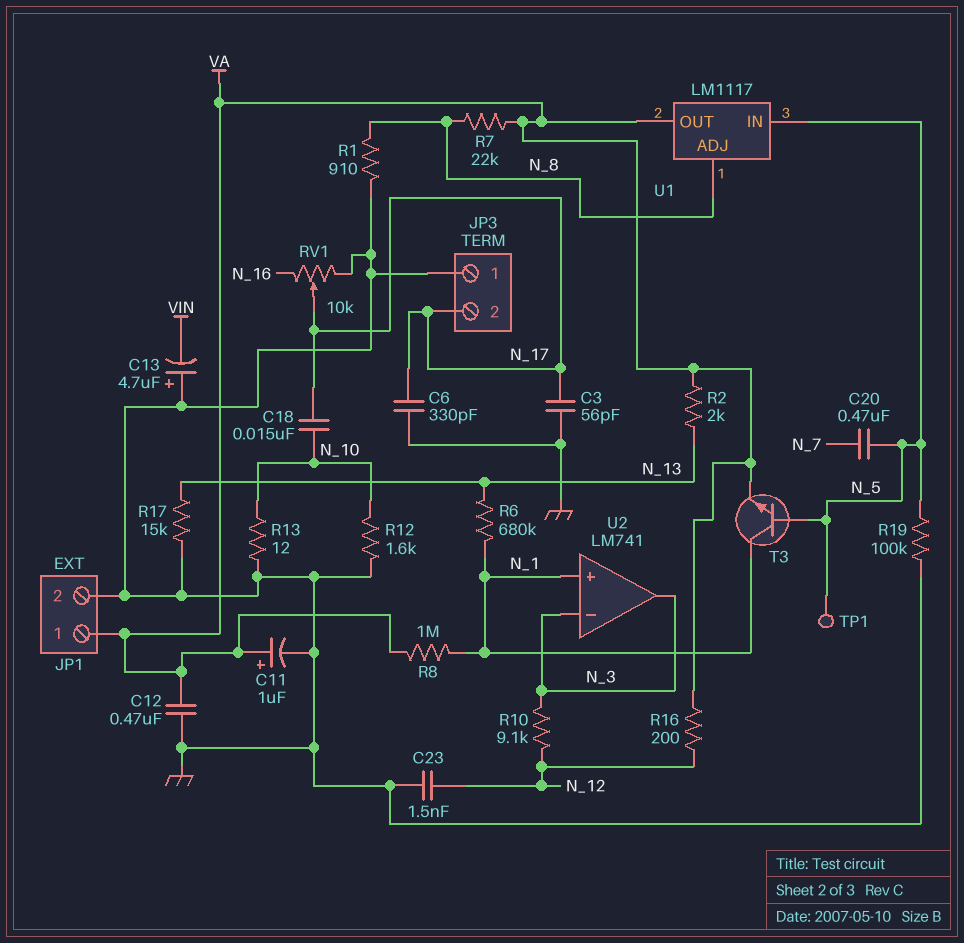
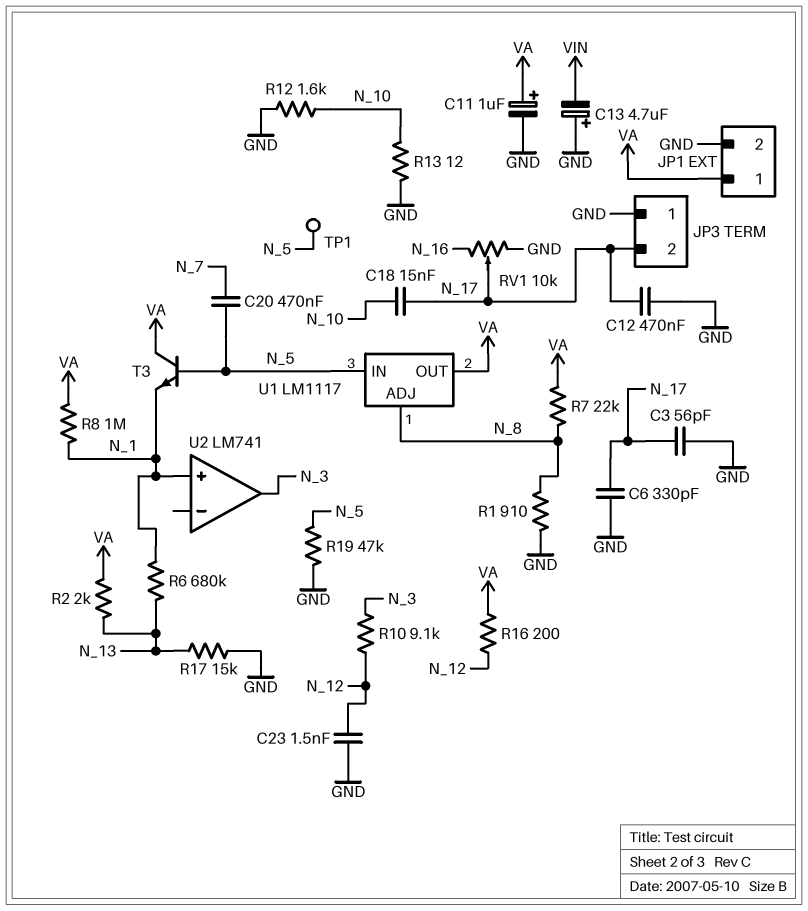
C12: 470nF (GND, VA) -> 470nF (GND, N_17)
R19: 100k (GND, N_5) -> 47k (GND, N_5)
T3: NPN (B N_5, C N_1, E VA) -> NPN (B N_5, C VA, E N_1)
U2 pin in-: N_3 -> none

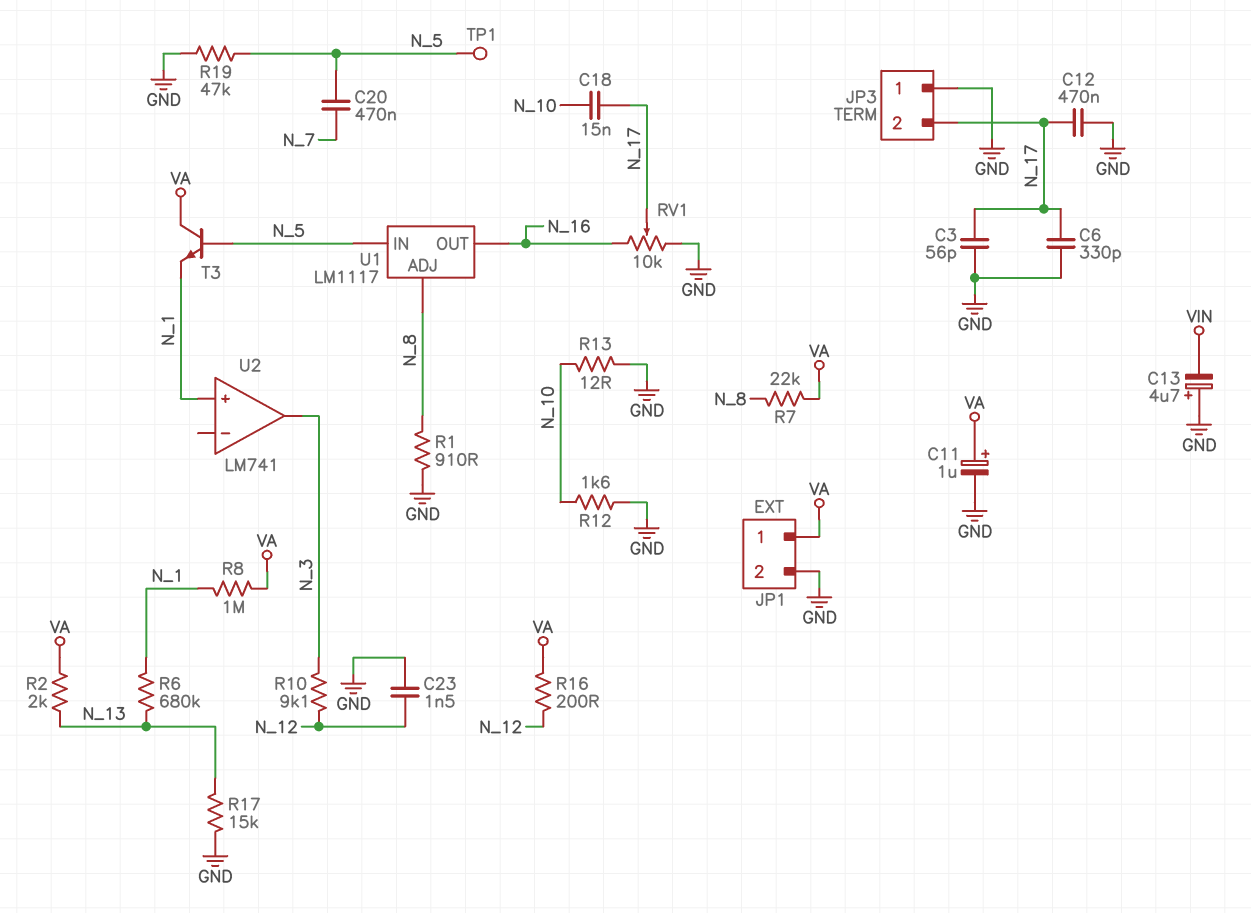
U1 pin OUT: VA -> N_16

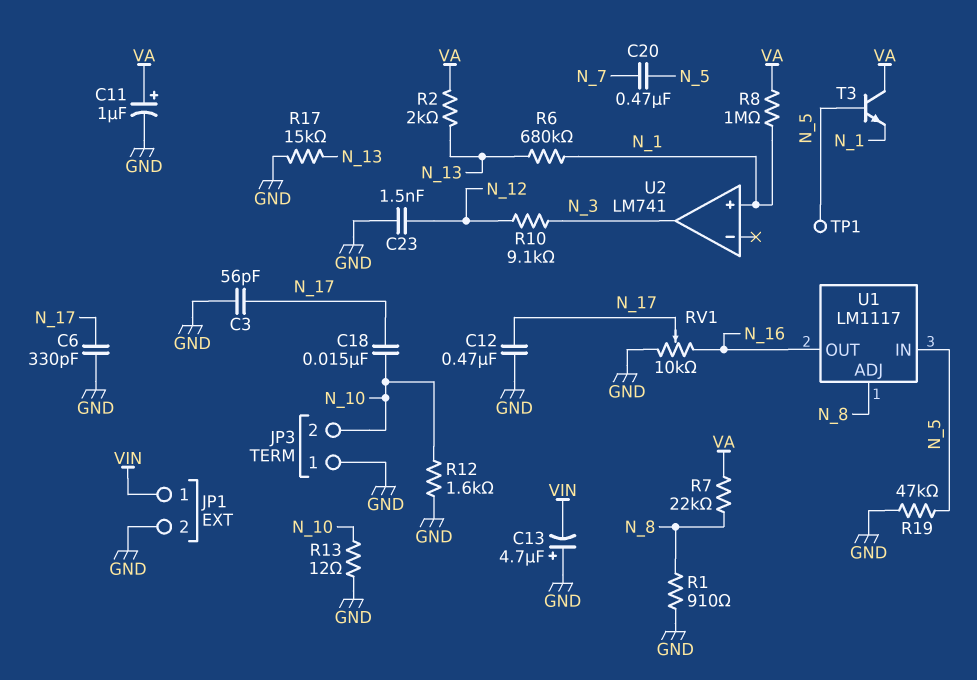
JP1 pin 1: VA -> VIN
JP3 pin 2: N_17 -> N_10
R16: 200 (N_12, VA) -> none

